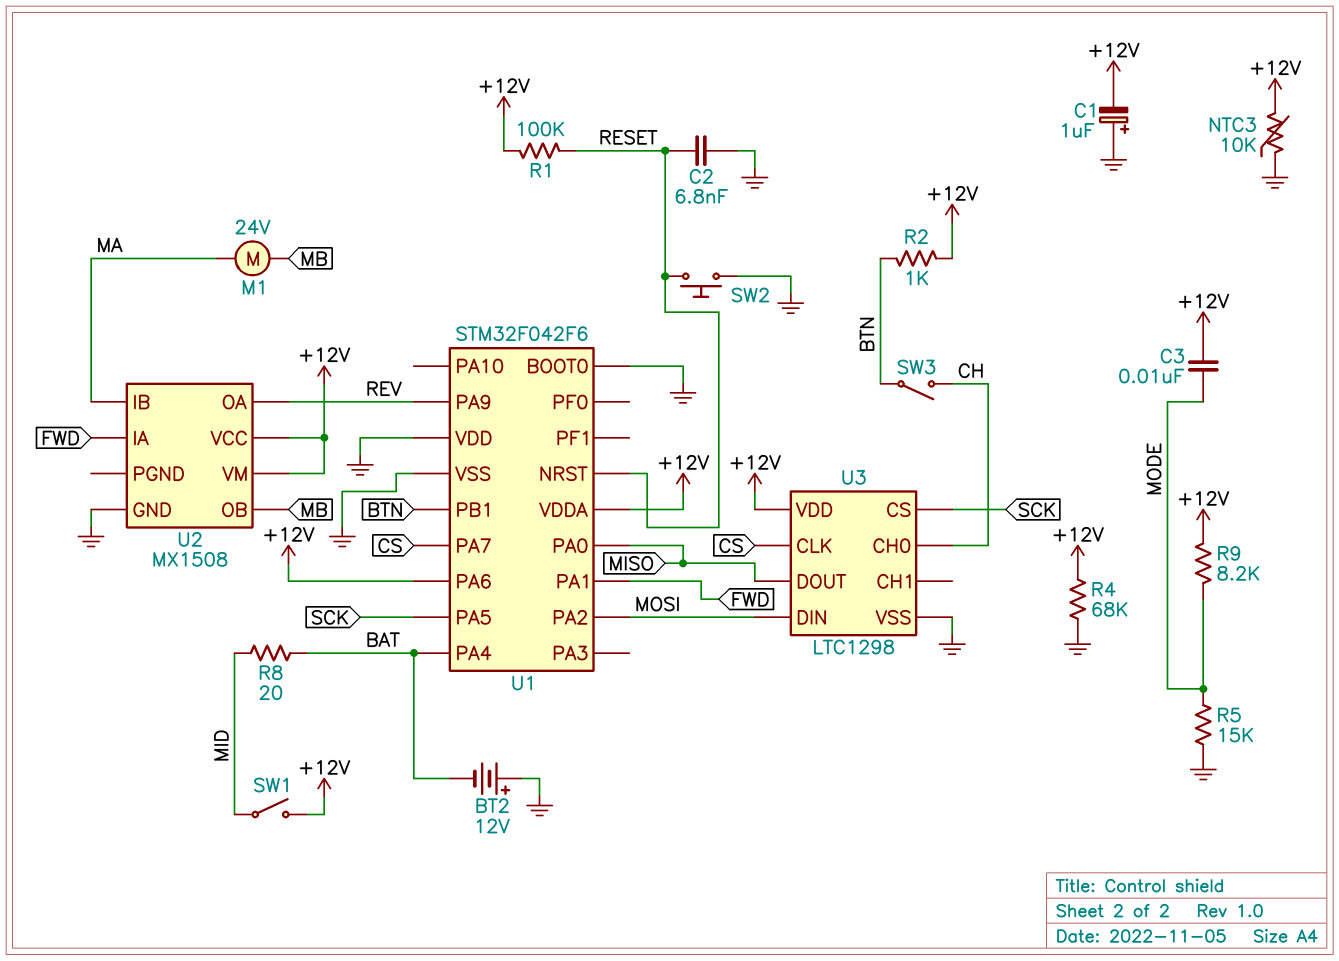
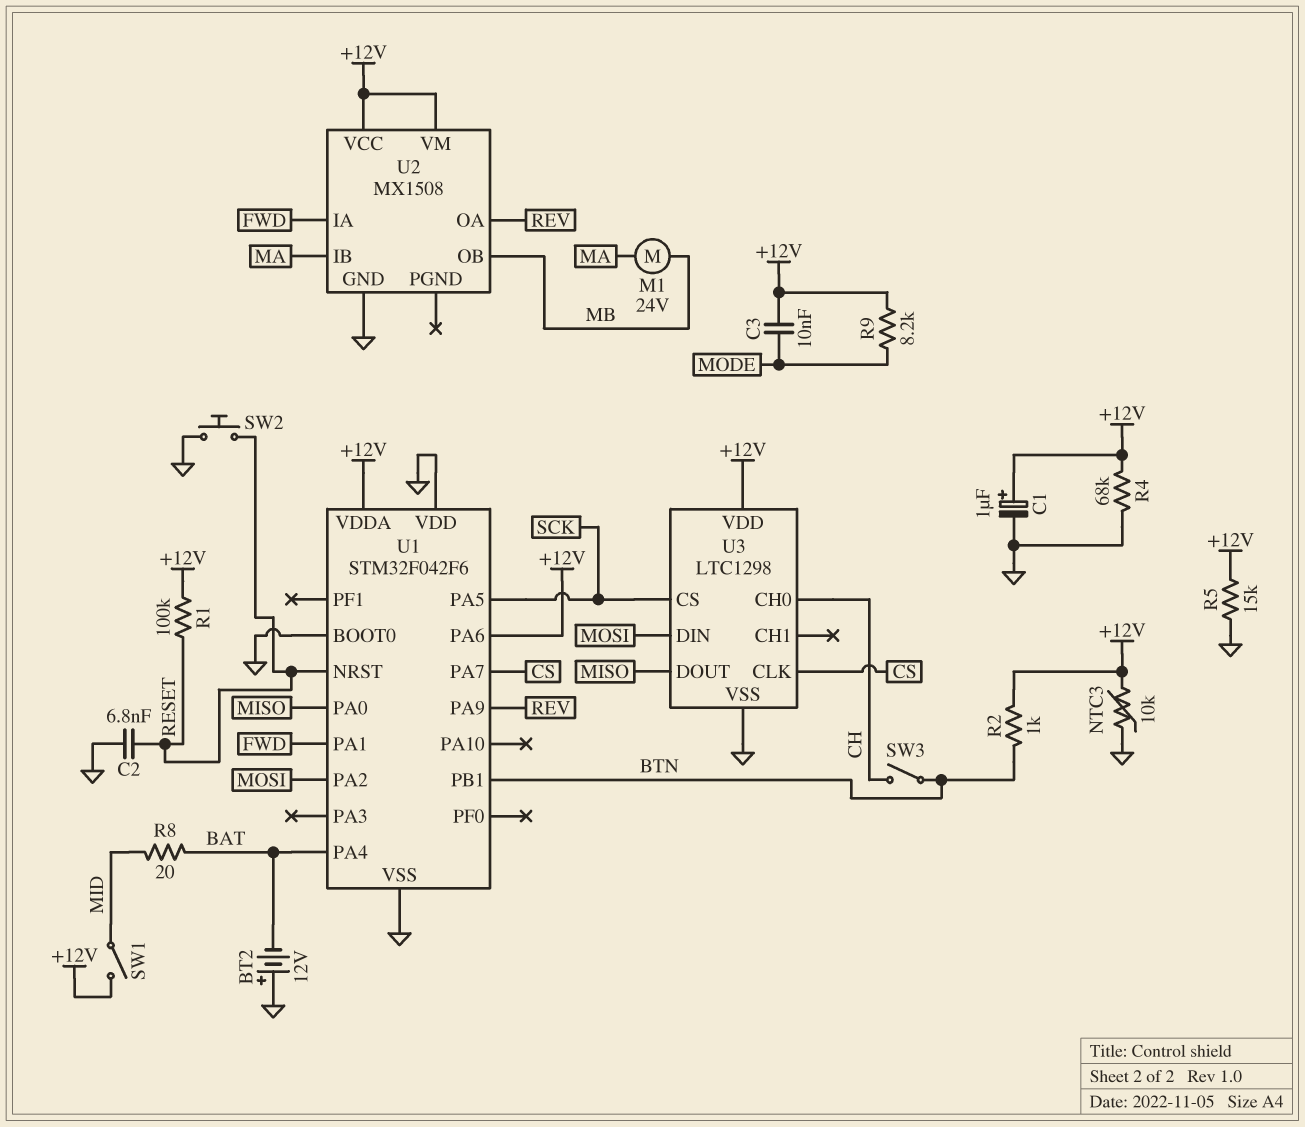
C1: 1uF (plus GND, minus +12V) -> 1uF (plus +12V, minus GND)
R5: 15k (GND, MODE) -> 15k (+12V, GND)

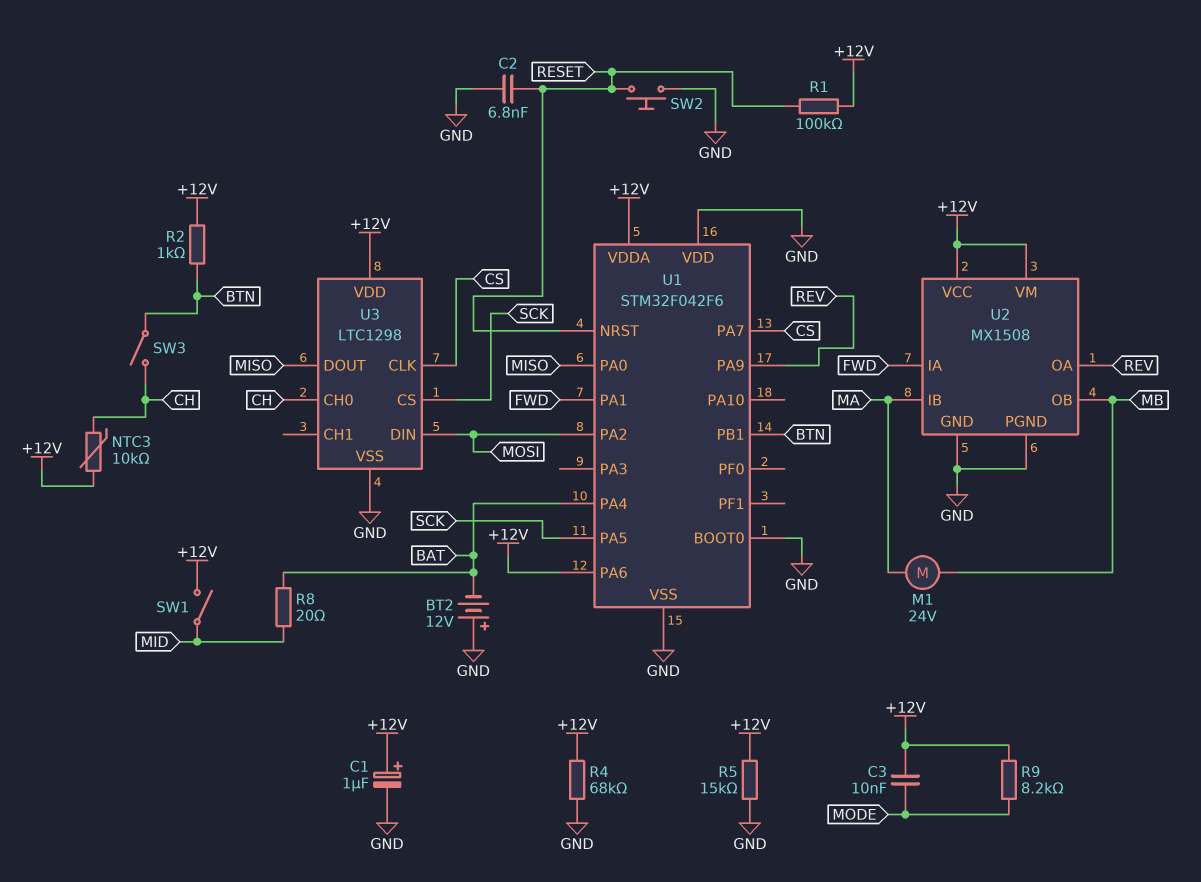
NTC3: 10k (+12V, GND) -> 10k (+12V, CH)
U2 pin PGND: none -> GND

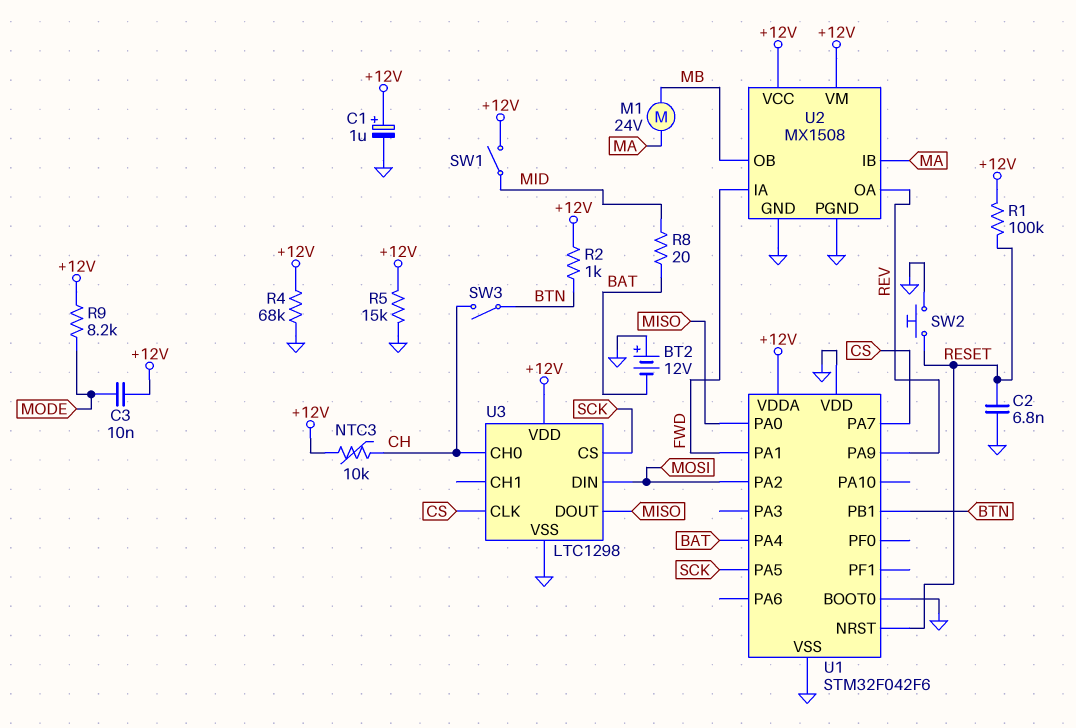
U1 pin PA6: +12V -> none

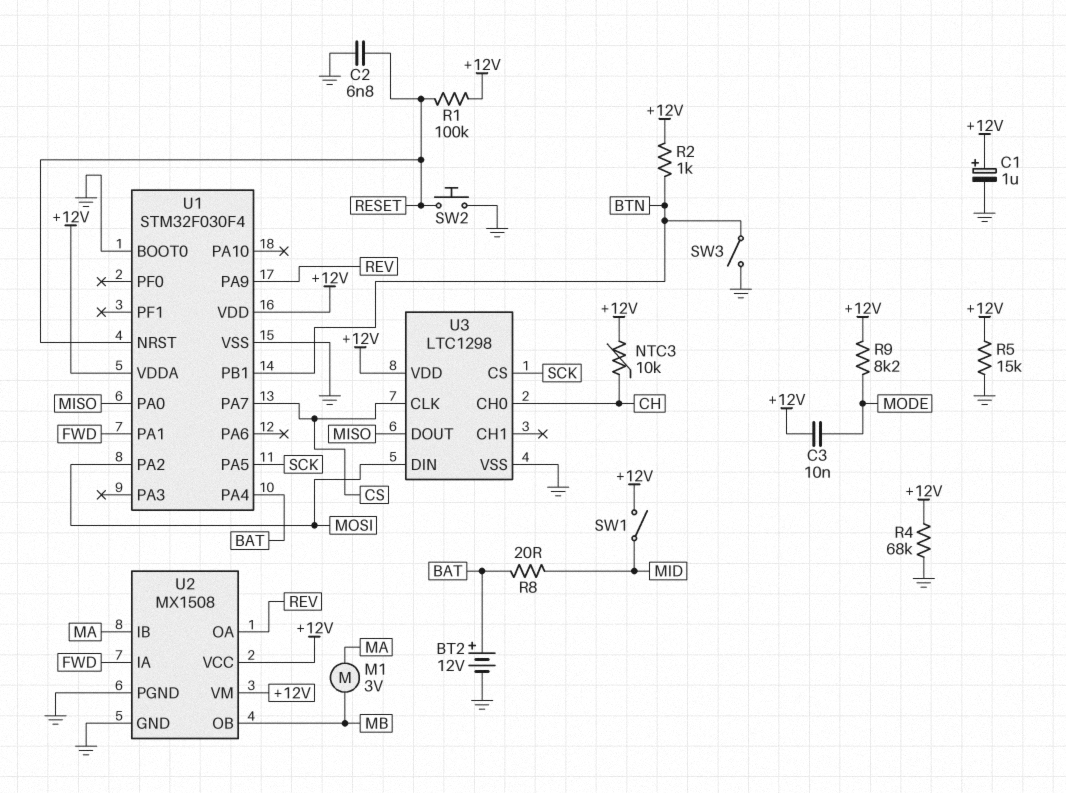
BT2: 12V (plus GND, minus BAT) -> 12V (plus BAT, minus GND)
M1: motor 24V (MA, MB) -> motor 3V (MA, MB)
SW3: switch (BTN, CH) -> switch (BTN, GND)
U1: STM32F042F6 -> STM32F030F4
U1 pin VDD: GND -> +12V

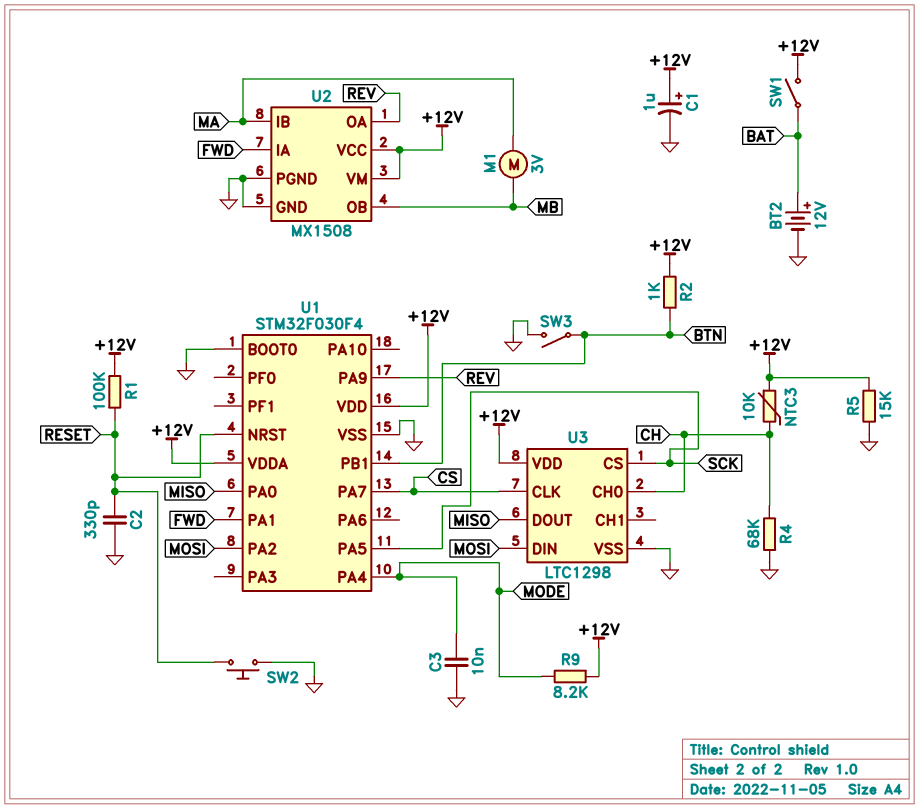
C2: 6.8nF (GND, RESET) -> 330pF (GND, RESET)
C3: 10nF (+12V, MODE) -> 10nF (GND, MODE)
R4: 68k (+12V, GND) -> 68k (CH, GND)
R8: 20 (BAT, MID) -> none
SW1: switch (+12V, MID) -> switch (+12V, BAT)
U1 pin PA4: BAT -> MODE

